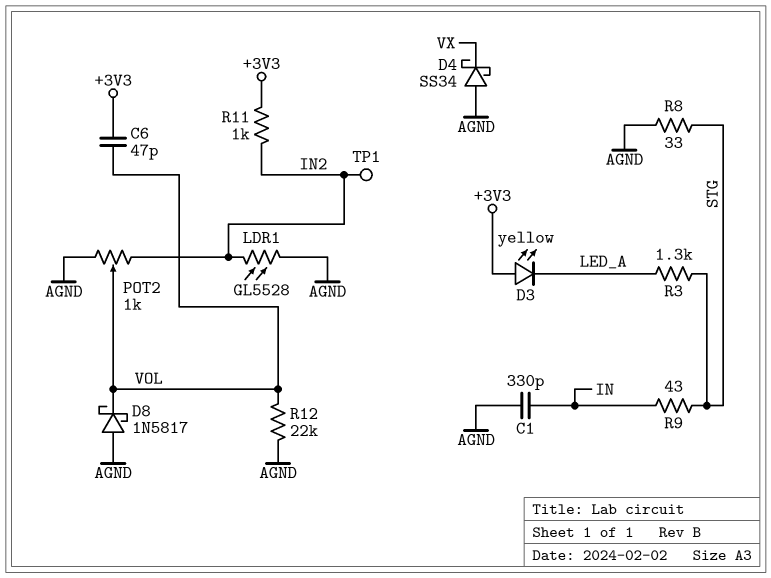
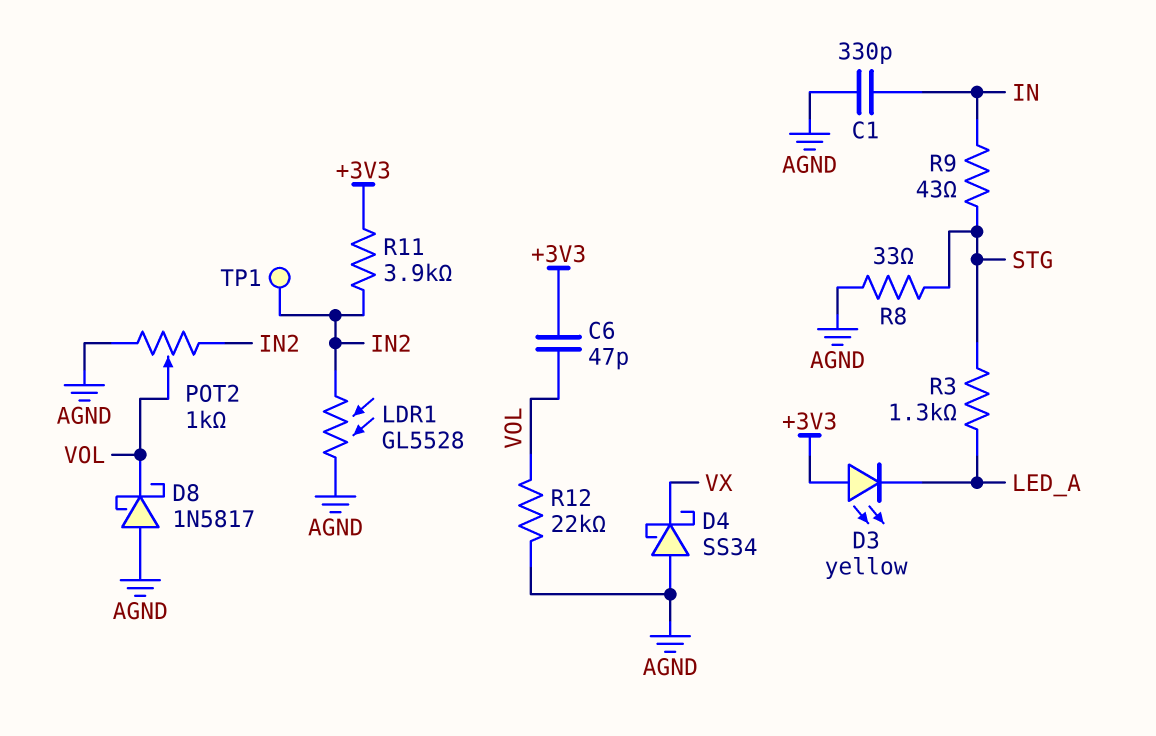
R11: 1k (+3V3, IN2) -> 3.9k (+3V3, IN2)

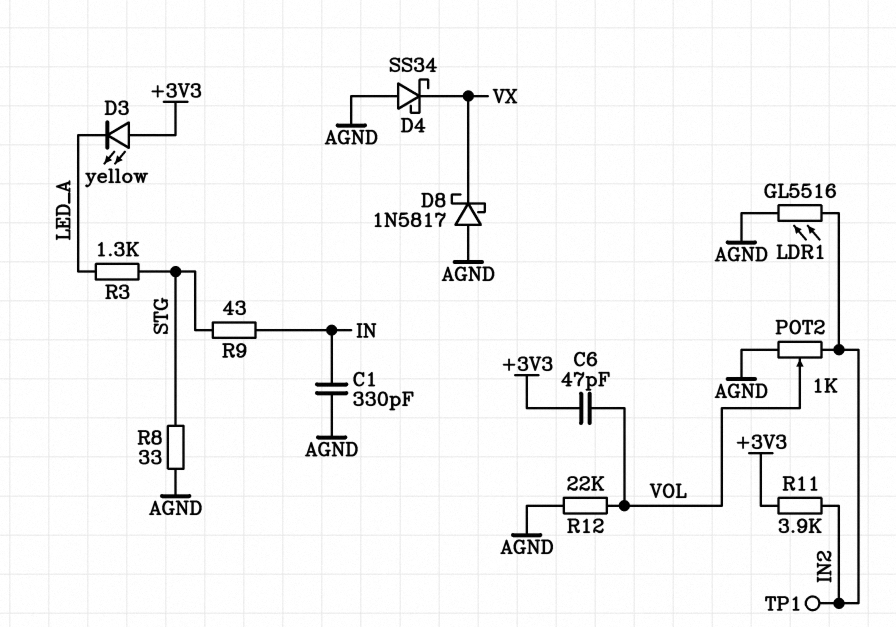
D8: schottky 1N5817 (A AGND, K VOL) -> schottky 1N5817 (A AGND, K VX)
LDR1: GL5528 (AGND, IN2) -> GL5516 (AGND, IN2)

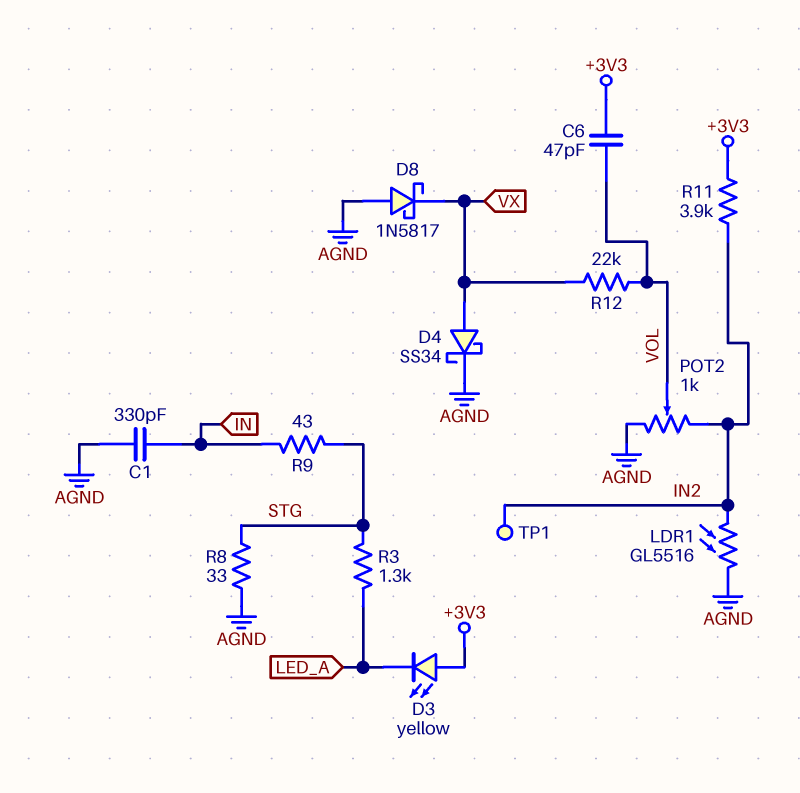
D4: schottky SS34 (A AGND, K VX) -> schottky SS34 (A VX, K AGND)
R12: 22k (AGND, VOL) -> 22k (VOL, VX)

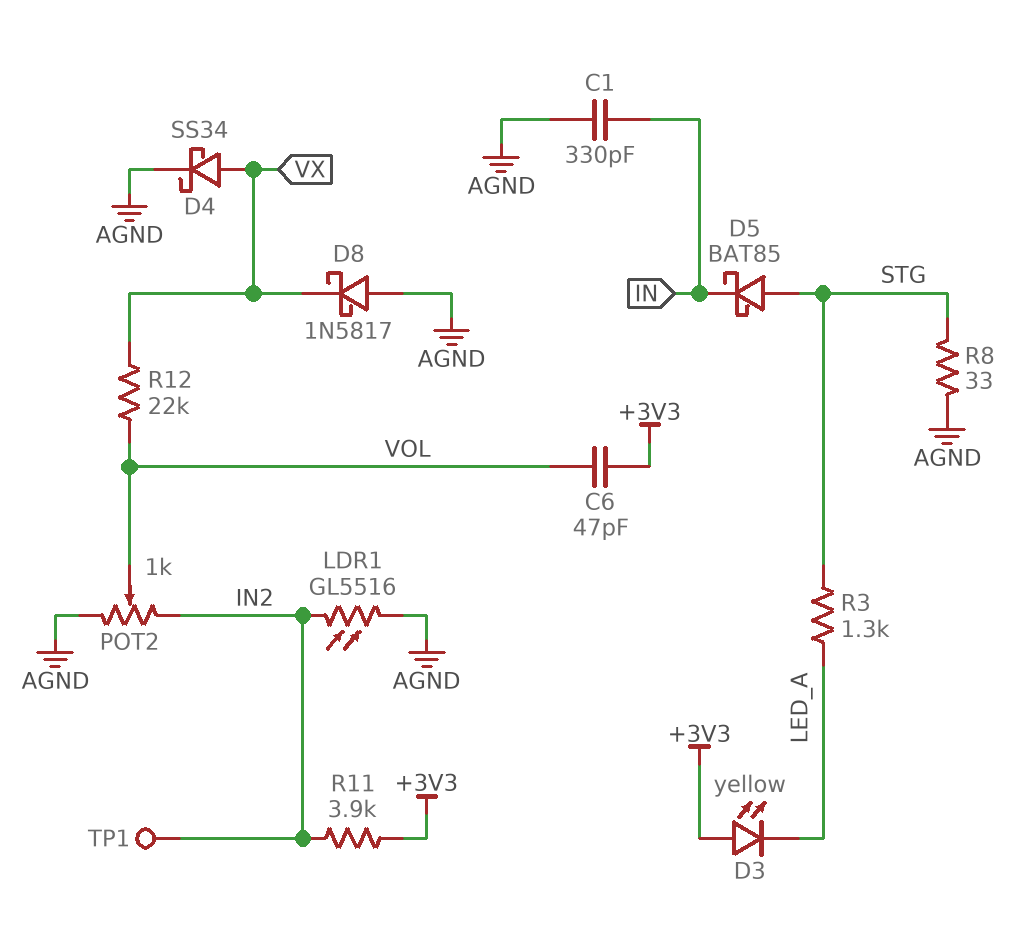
D5: none -> schottky BAT85 (A STG, K IN)
R9: 43 (IN, STG) -> none

